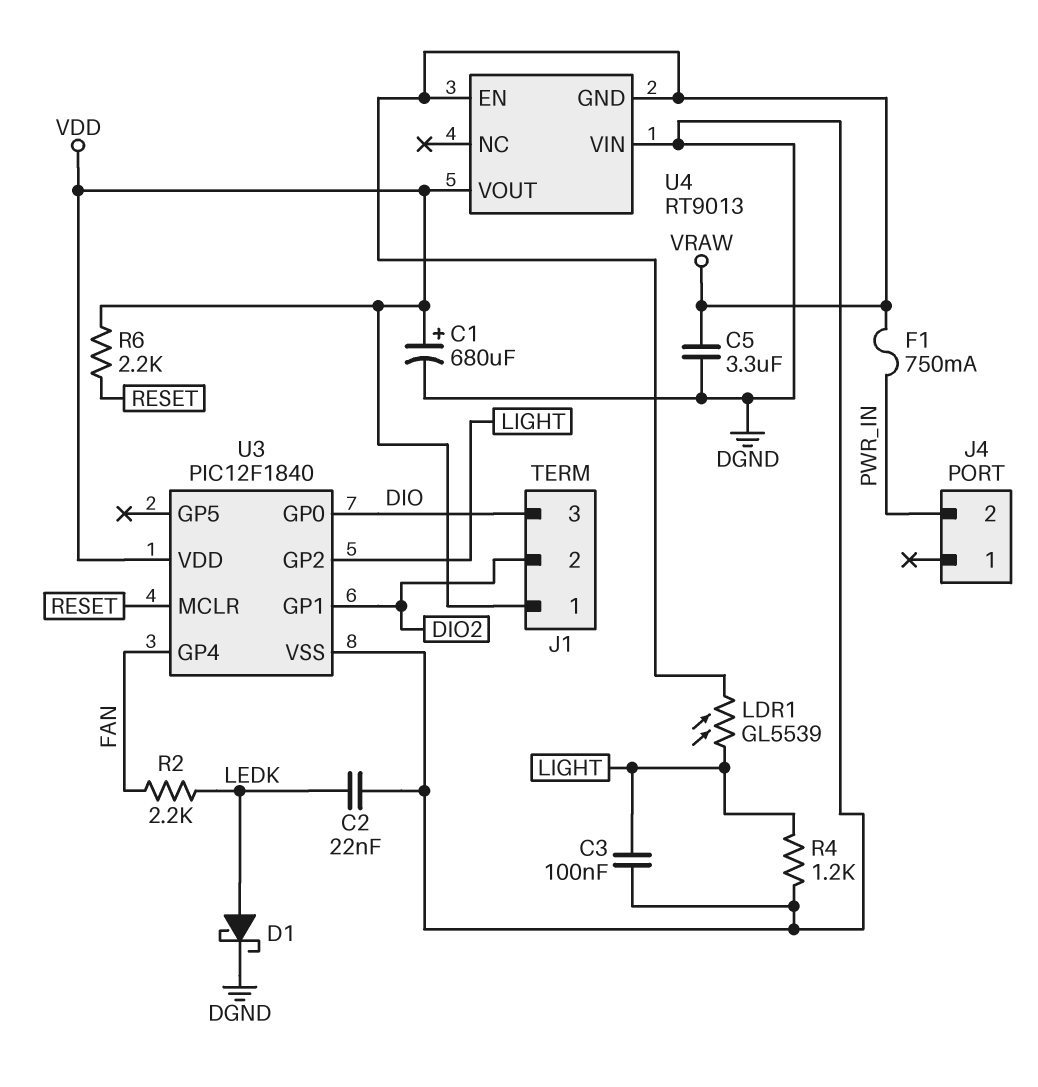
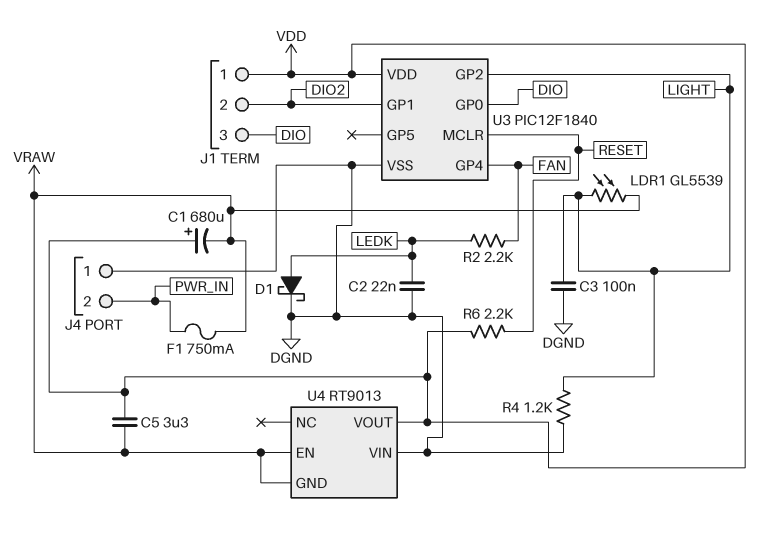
C1: 680uF (plus VDD, minus DGND) -> 680uF (plus VDD, minus VRAW)
C5: 3.3uF (DGND, VRAW) -> 3.3uF (VDD, VRAW)
J4 pin 1: none -> DGND

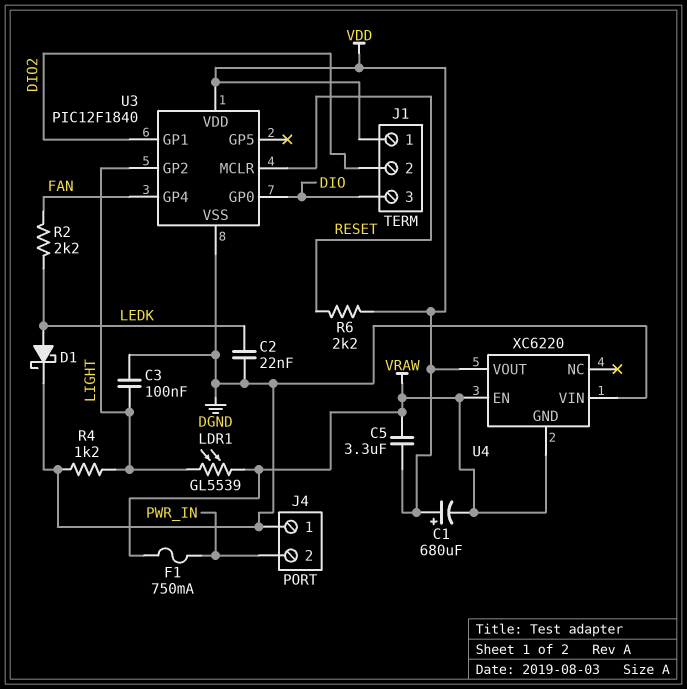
U4: RT9013 -> XC6220

